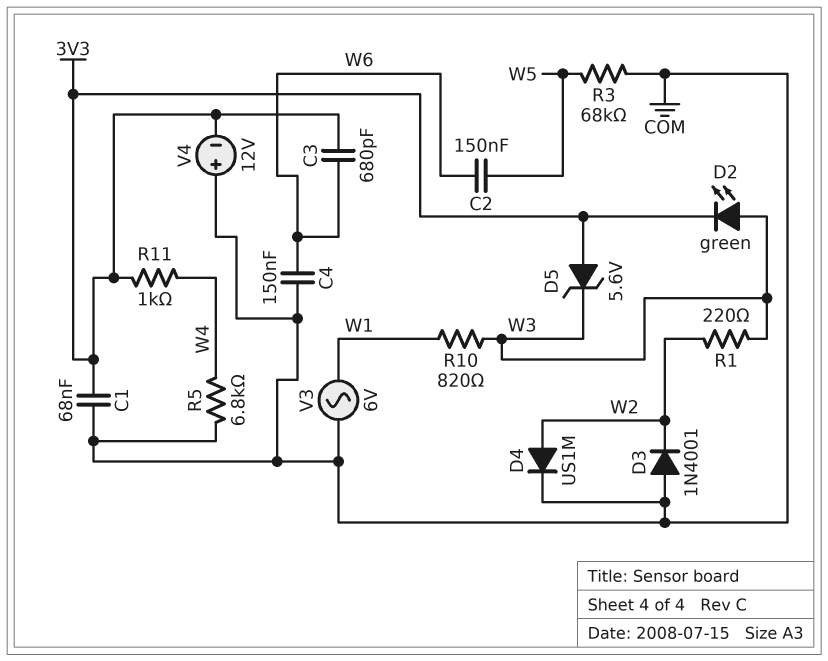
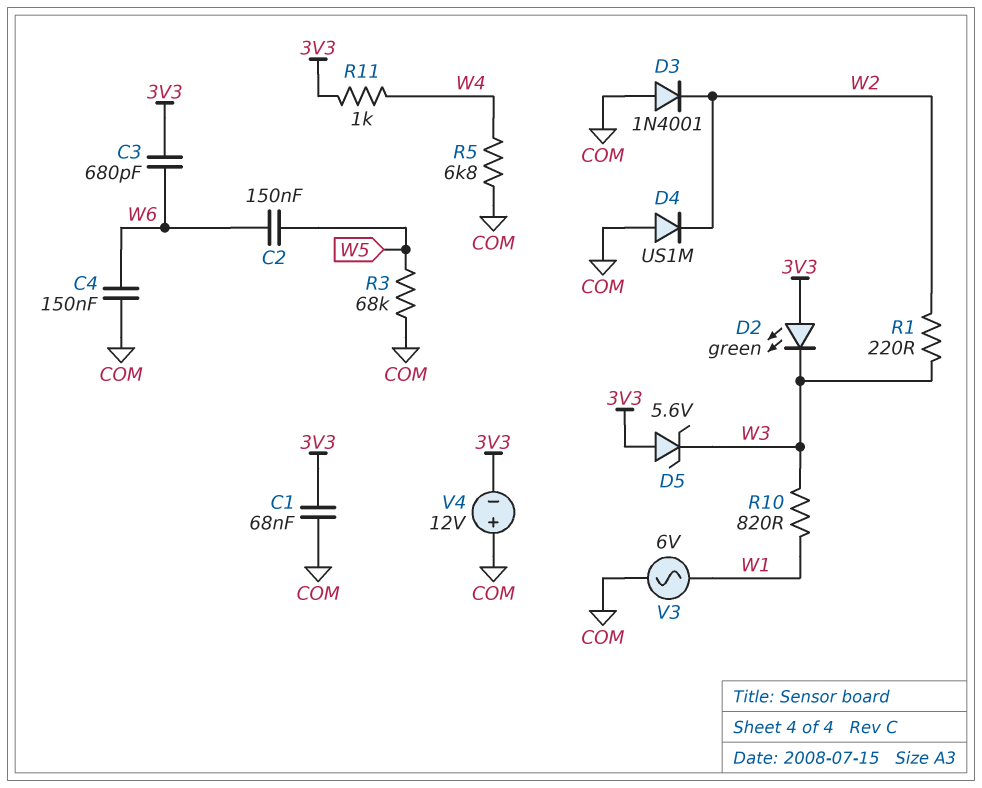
D2: LED green (A W3, K 3V3) -> LED green (A 3V3, K W3)
D4: diode US1M (A W2, K COM) -> diode US1M (A COM, K W2)

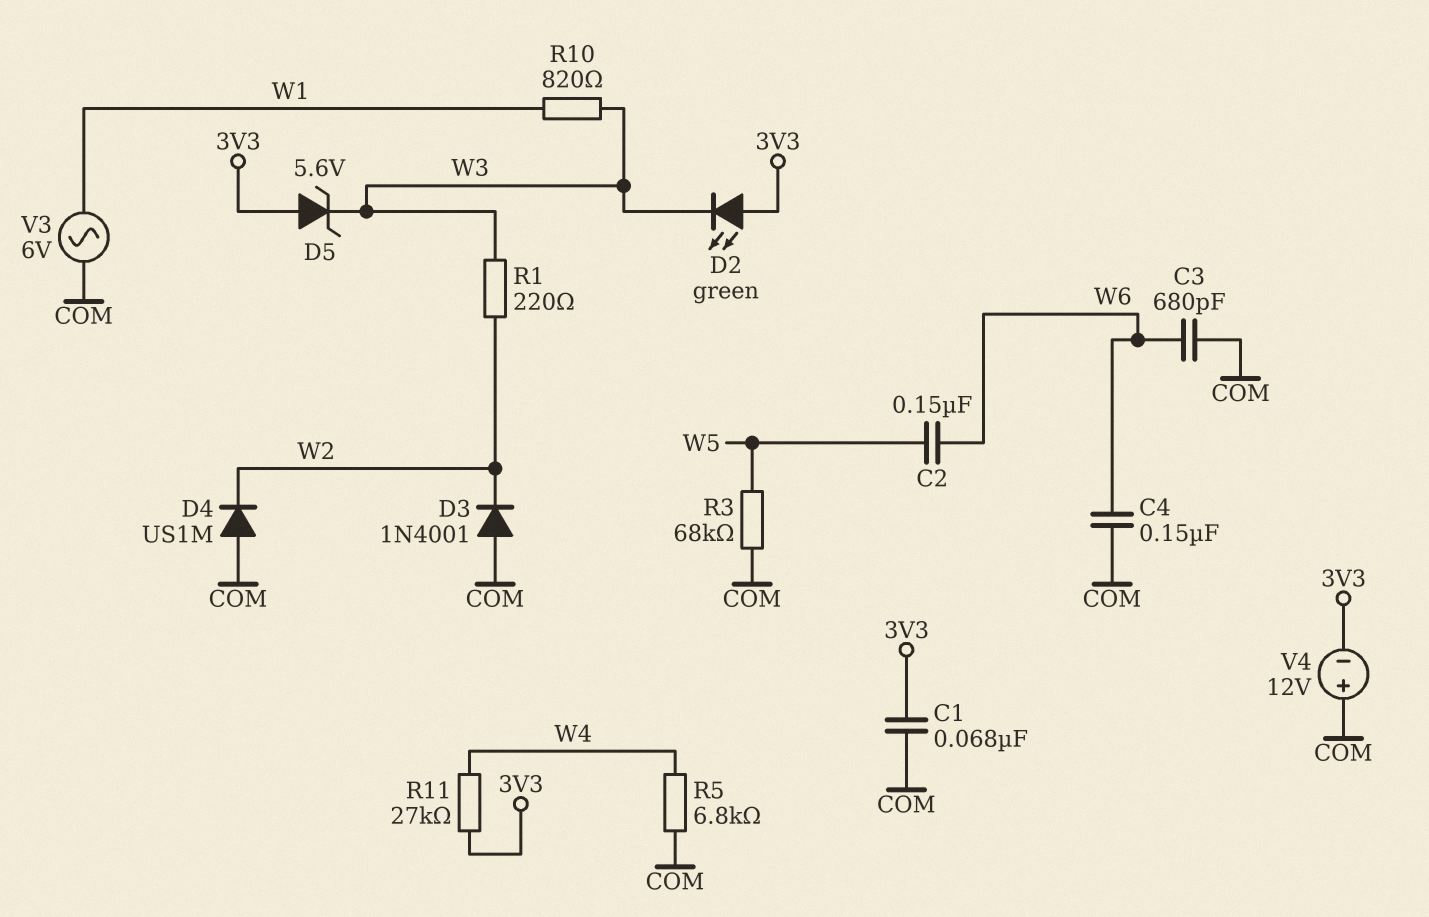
C3: 680pF (3V3, W6) -> 680pF (COM, W6)
R11: 1k (3V3, W4) -> 27k (3V3, W4)

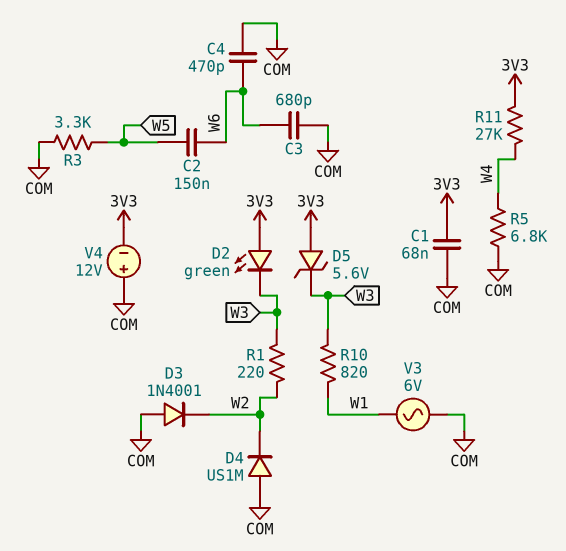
C4: 150nF (COM, W6) -> 470pF (COM, W6)
R3: 68k (COM, W5) -> 3.3k (COM, W5)

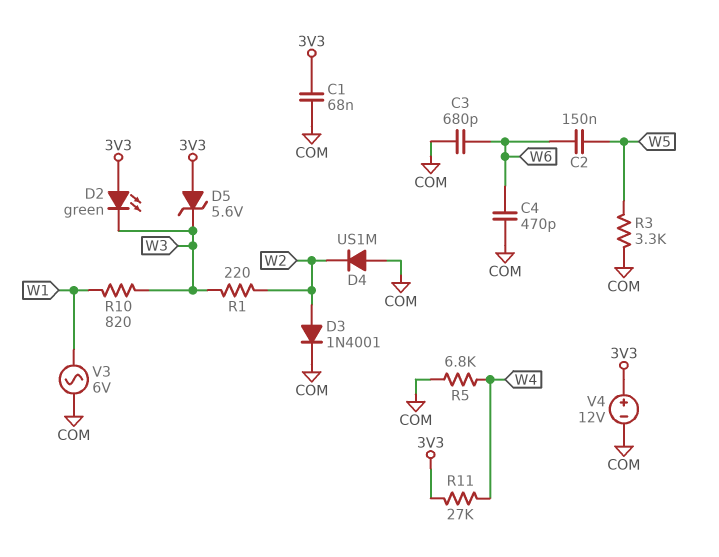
D3: diode 1N4001 (A COM, K W2) -> diode 1N4001 (A W2, K COM)
V4: 12V (plus COM, minus 3V3) -> 12V (plus 3V3, minus COM)

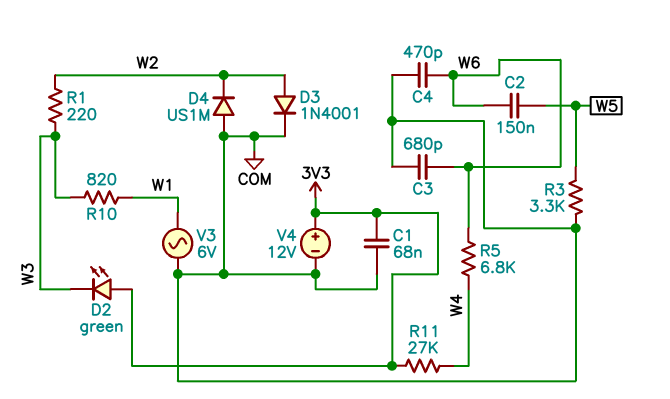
D5: zener 5.6V (A 3V3, K W3) -> none
R5: 6.8k (COM, W4) -> 6.8k (W4, W6)

